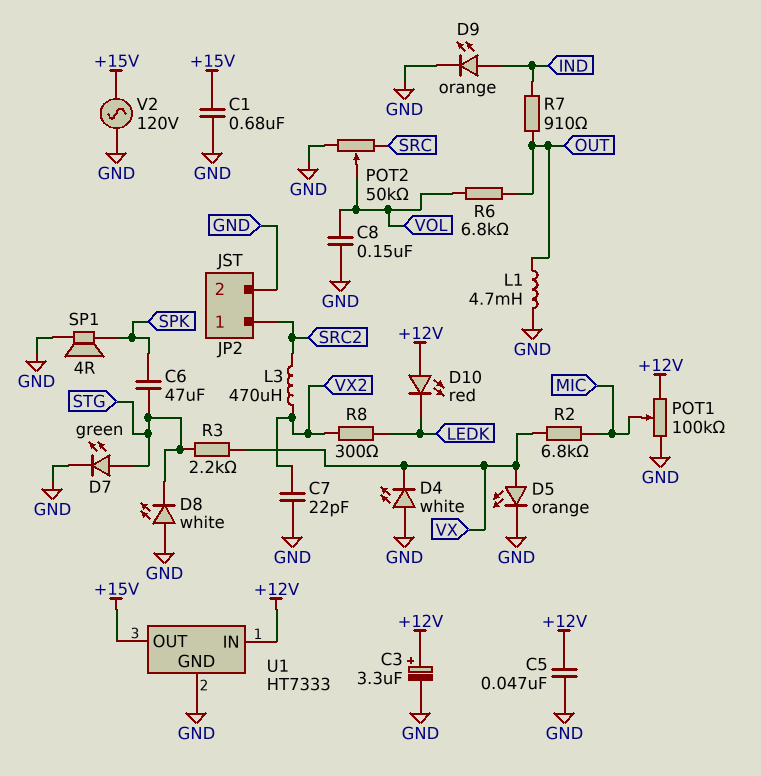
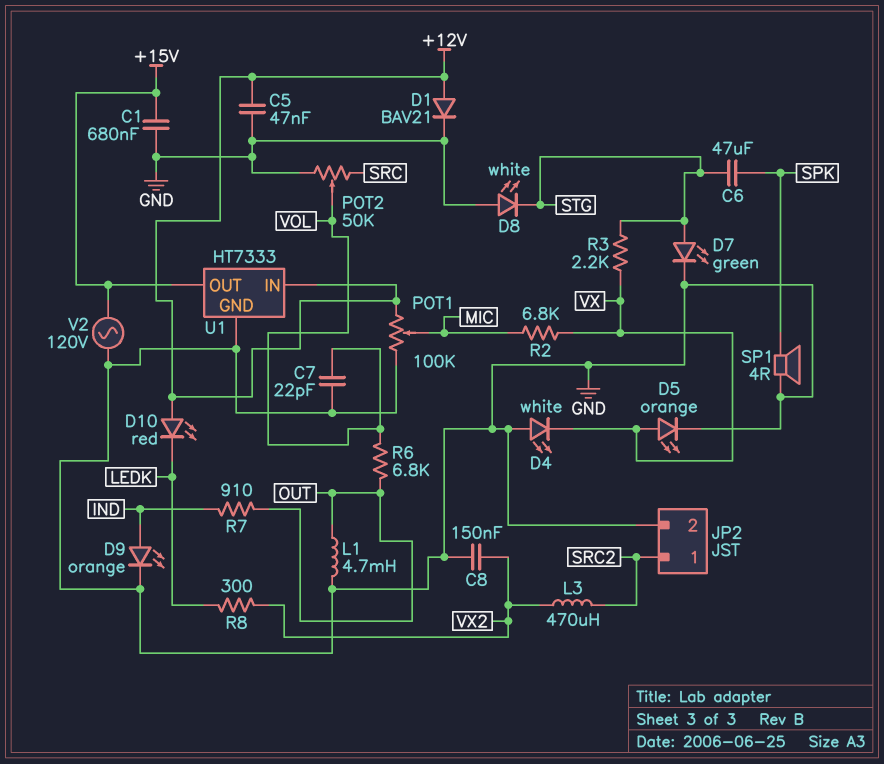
C3: 3.3uF (plus +12V, minus GND) -> none
C7: 22pF (GND, VX2) -> 22pF (GND, VOL)
C8: 150nF (GND, VOL) -> 150nF (GND, VX2)
D1: none -> diode BAV21 (A +12V, K GND)

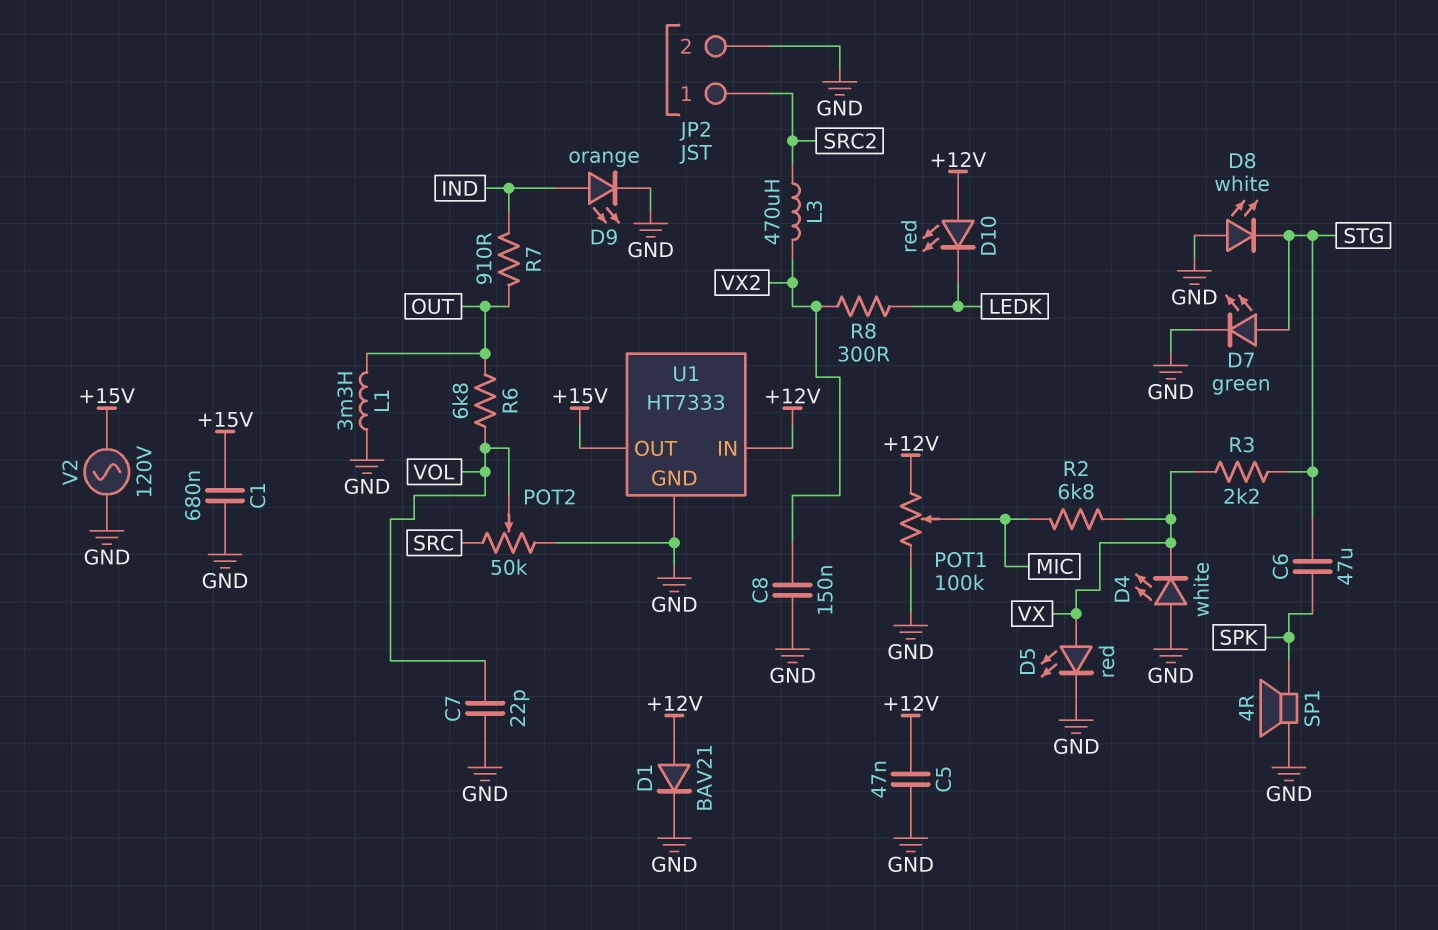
D5: LED orange (A VX, K GND) -> LED red (A VX, K GND)
L1: 4.7mH (GND, OUT) -> 3.3mH (GND, OUT)

